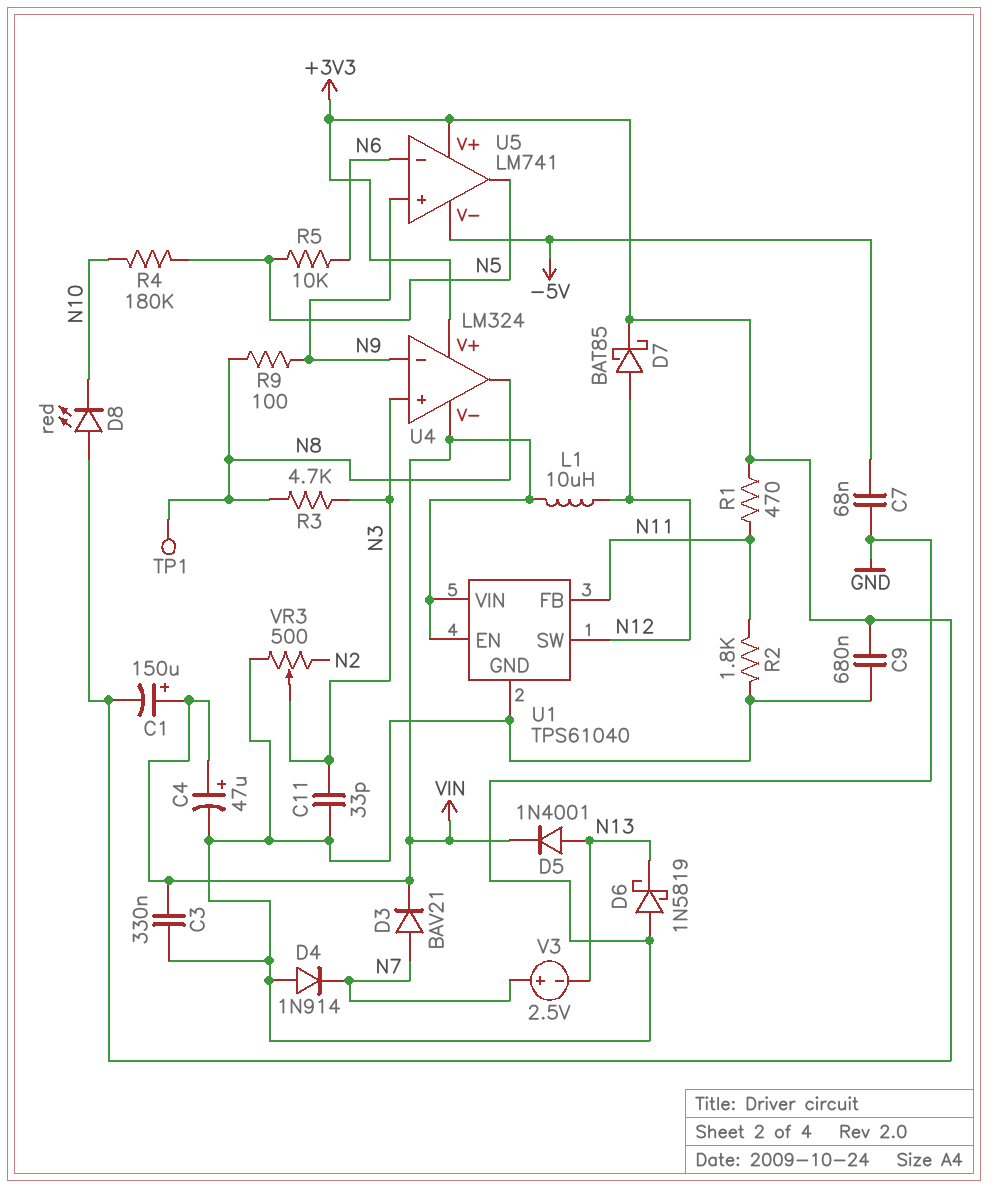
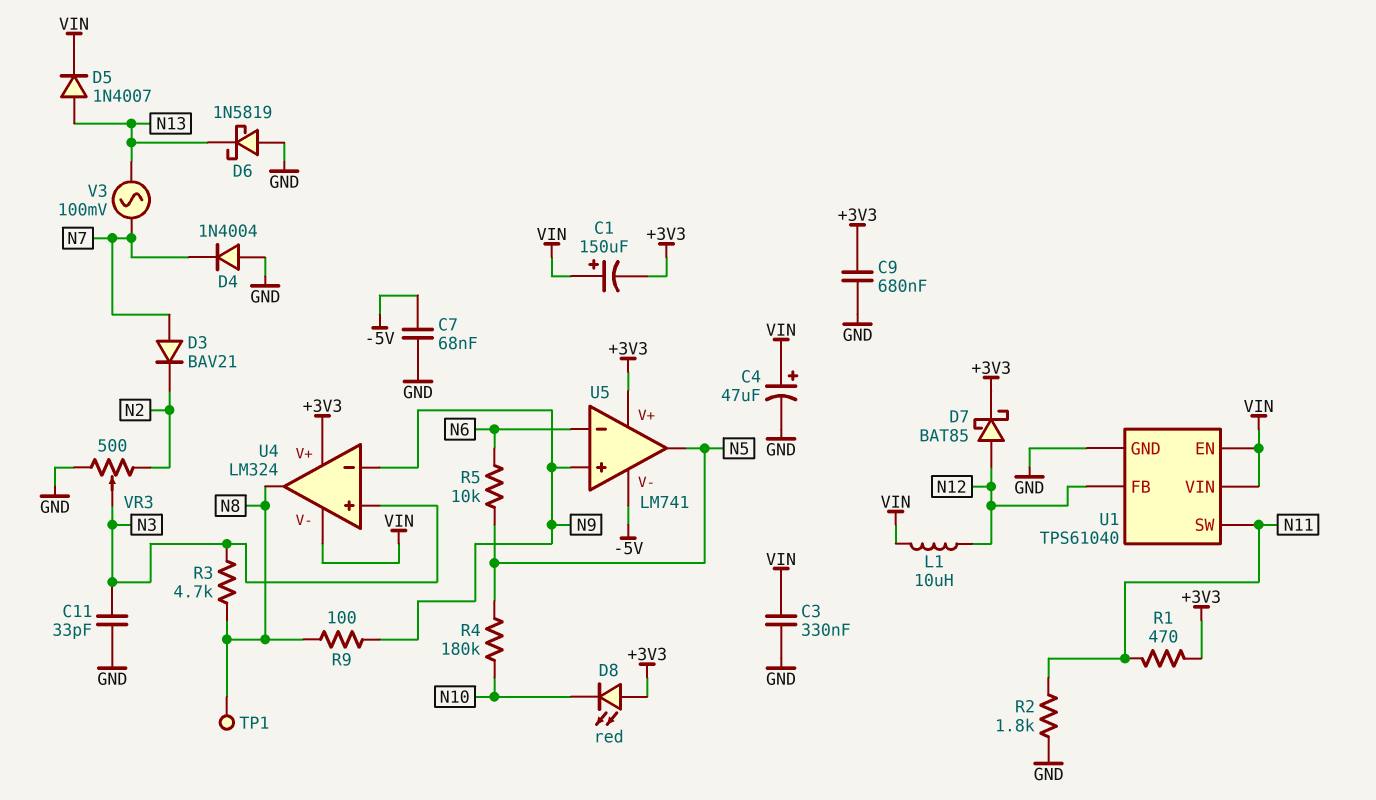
D3: diode BAV21 (A N7, K VIN) -> diode BAV21 (A N7, K N2)
D4: diode 1N914 (A GND, K N7) -> diode 1N4004 (A GND, K N7)
D5: diode 1N4001 (A N13, K VIN) -> diode 1N4007 (A N13, K VIN)
U1 pin FB: N11 -> N12
U1 pin SW: N12 -> N11
V3: 2.5V (plus N7, minus N13) -> AC 100mV (N7, N13)

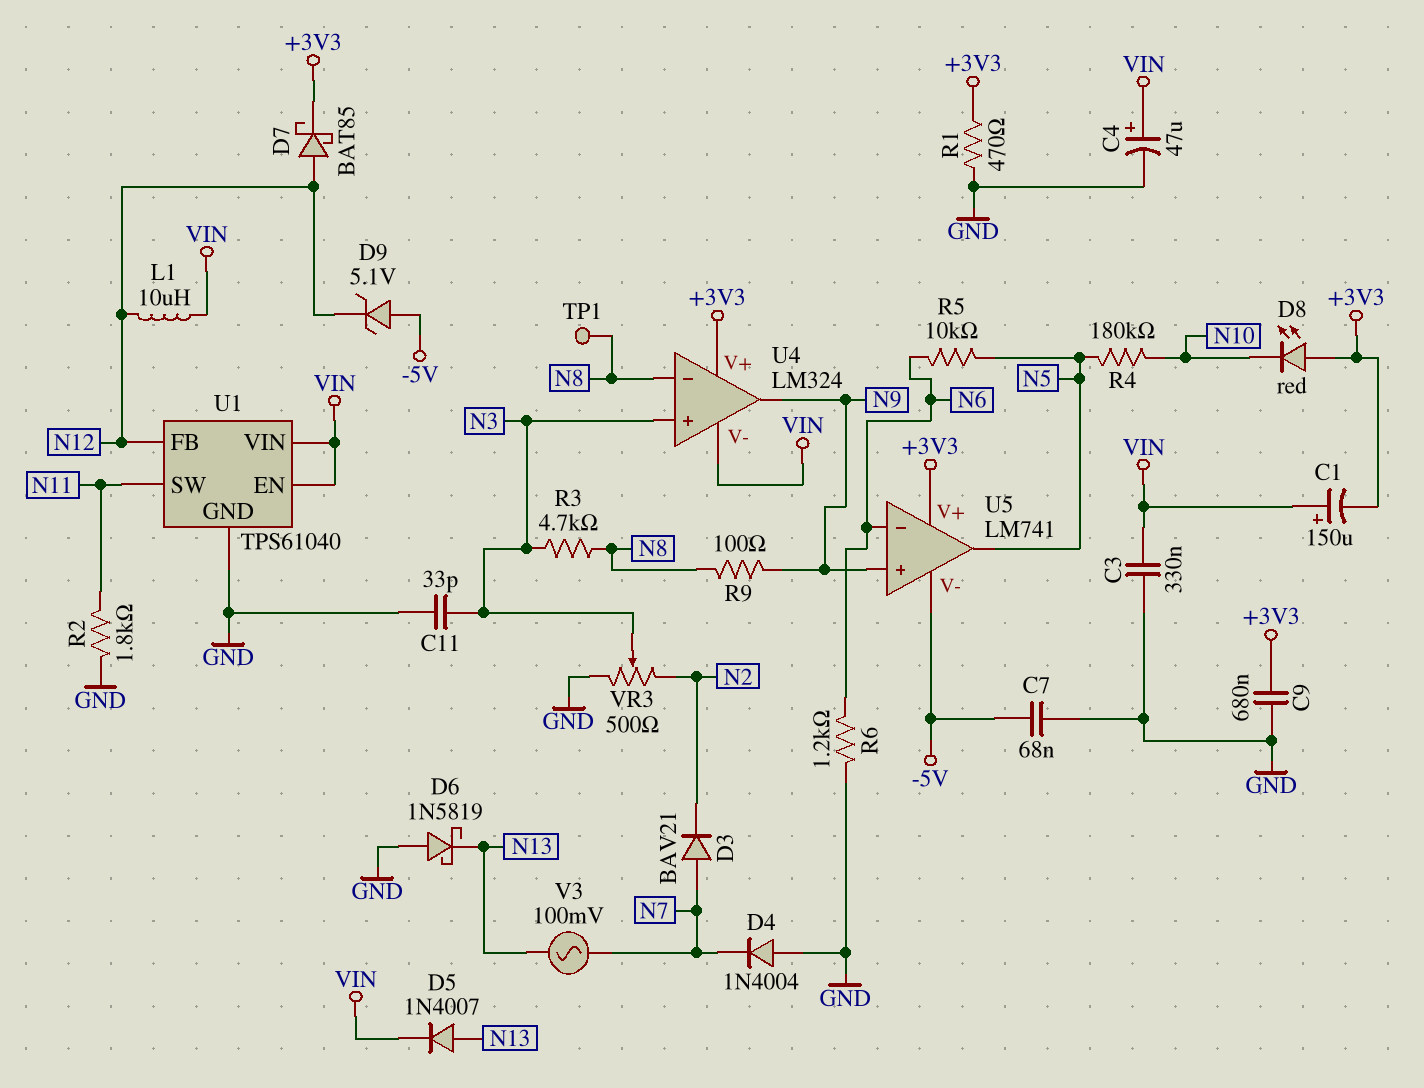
D9: none -> zener 5.1V (A -5V, K N12)
R1: 470 (+3V3, N11) -> 470 (+3V3, GND)
R6: none -> 1.2k (GND, N6)
U4 pin in-: N9 -> N8
U4 pin out: N8 -> N9

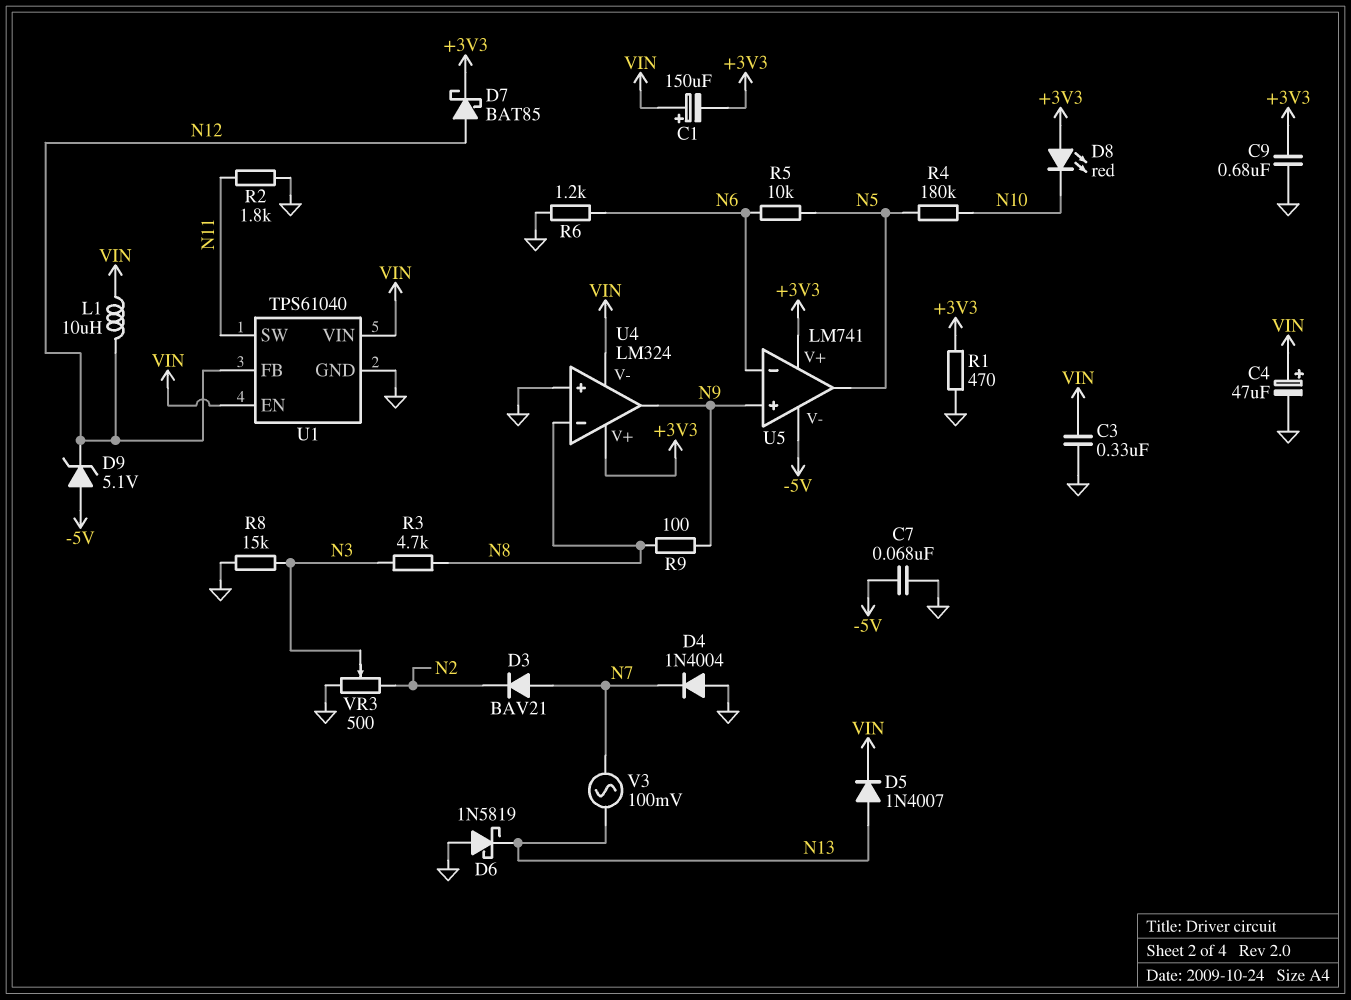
C11: 33pF (GND, N3) -> none
R8: none -> 15k (GND, N3)
TP1: test point (N8) -> none
U4 pin in+: N3 -> GND

